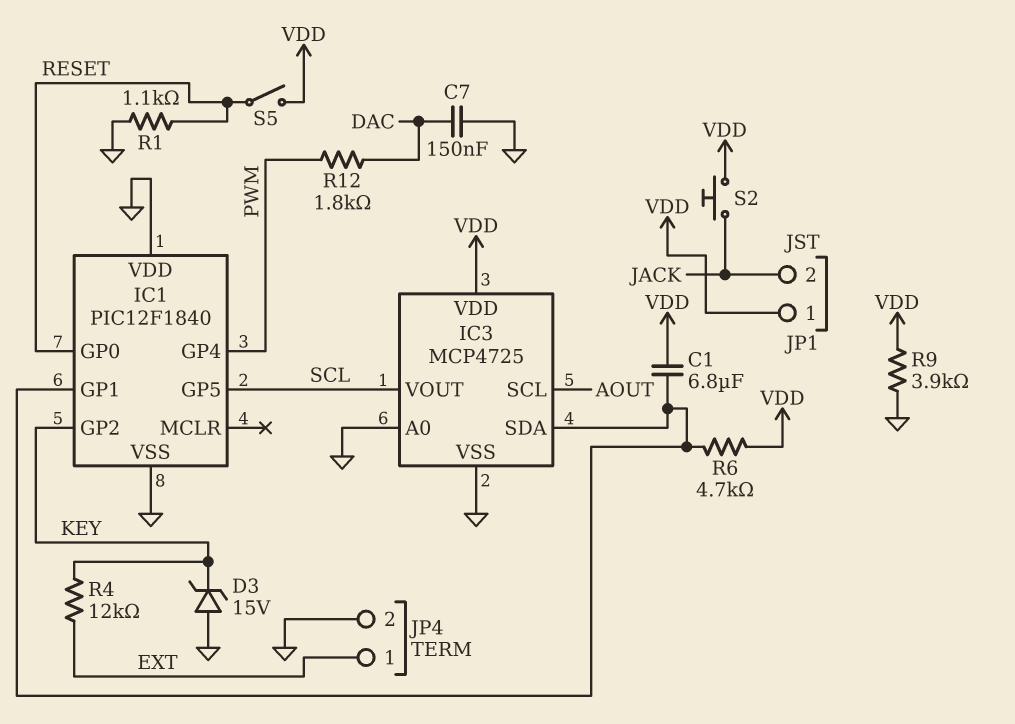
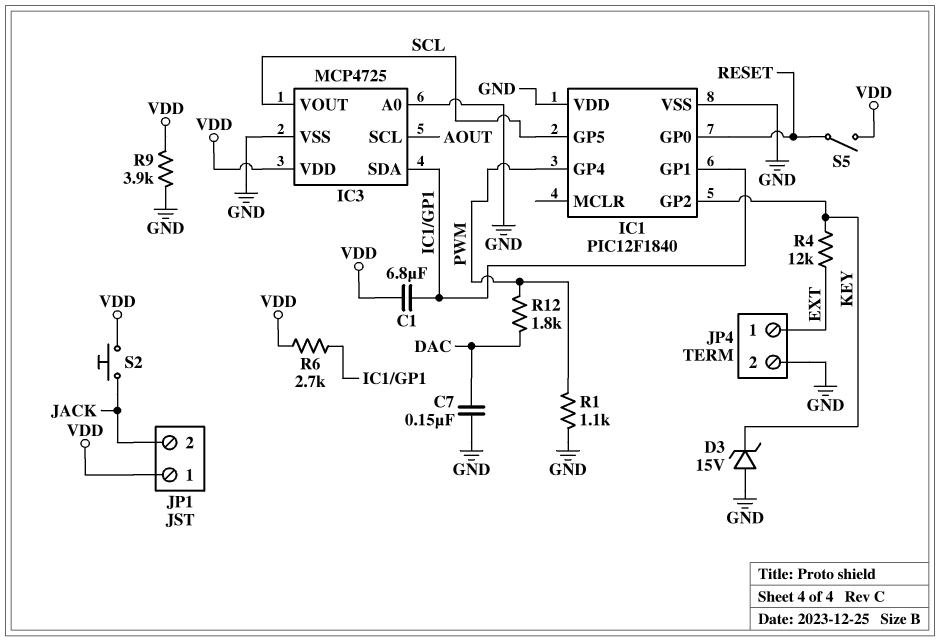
R1: 1.1k (GND, RESET) -> 1.1k (GND, PWM)
R6: 4.7k (IC1/GP1, VDD) -> 2.7k (IC1/GP1, VDD)

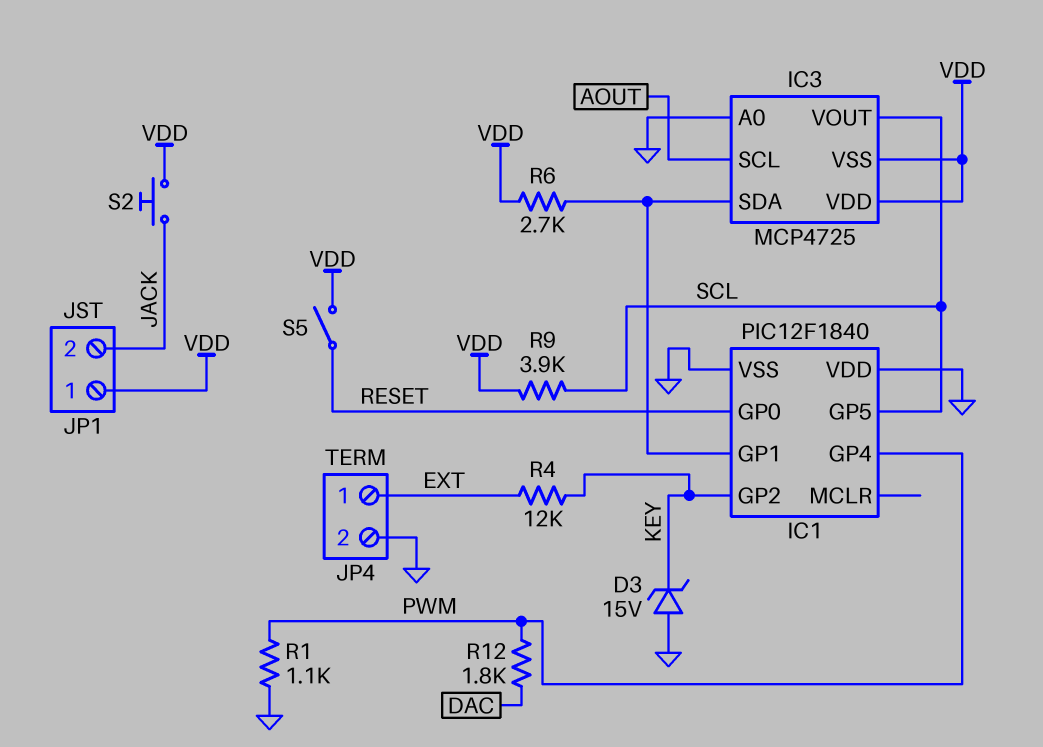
C1: 6.8uF (IC1/GP1, VDD) -> none
C7: 150nF (DAC, GND) -> none
IC3 pin VSS: GND -> VDD
R9: 3.9k (GND, VDD) -> 3.9k (SCL, VDD)

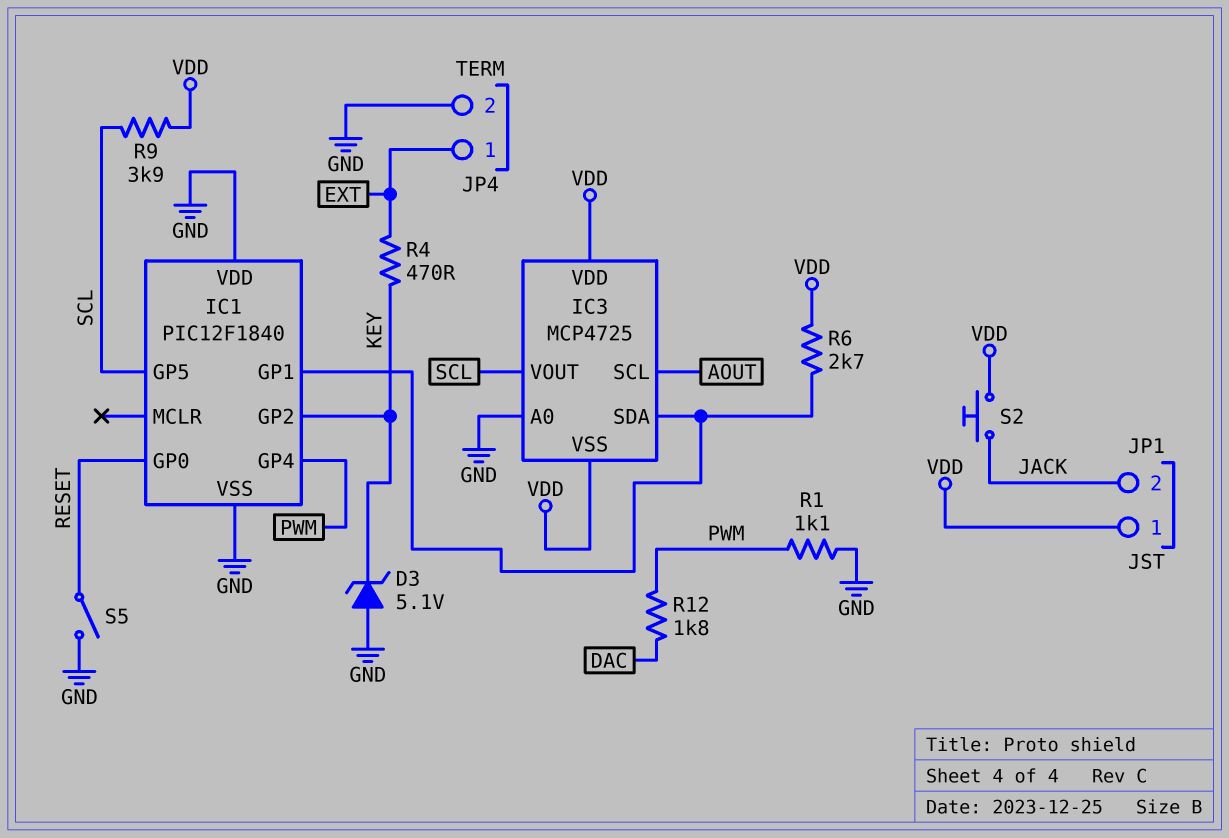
D3: zener 15V (A GND, K KEY) -> zener 5.1V (A GND, K KEY)
R4: 12k (EXT, KEY) -> 470 (EXT, KEY)
S5: switch (RESET, VDD) -> switch (GND, RESET)

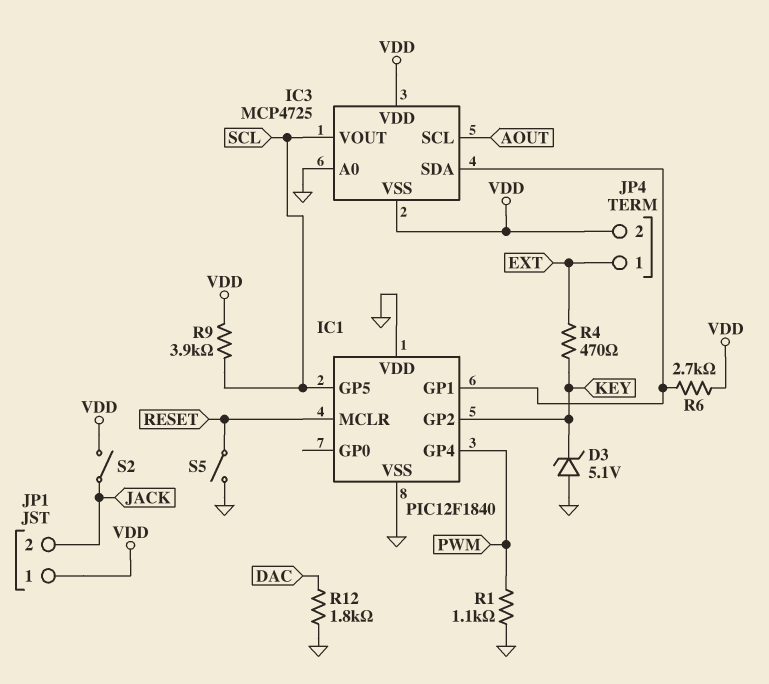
IC1 pin GP0: RESET -> none
IC1 pin MCLR: none -> RESET
JP4 pin 2: GND -> VDD
R12: 1.8k (DAC, PWM) -> 1.8k (DAC, GND)
S2: button (JACK, VDD) -> switch (JACK, VDD)

